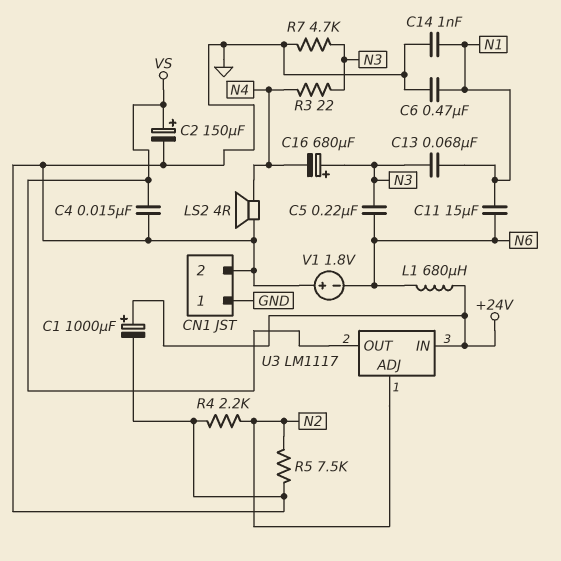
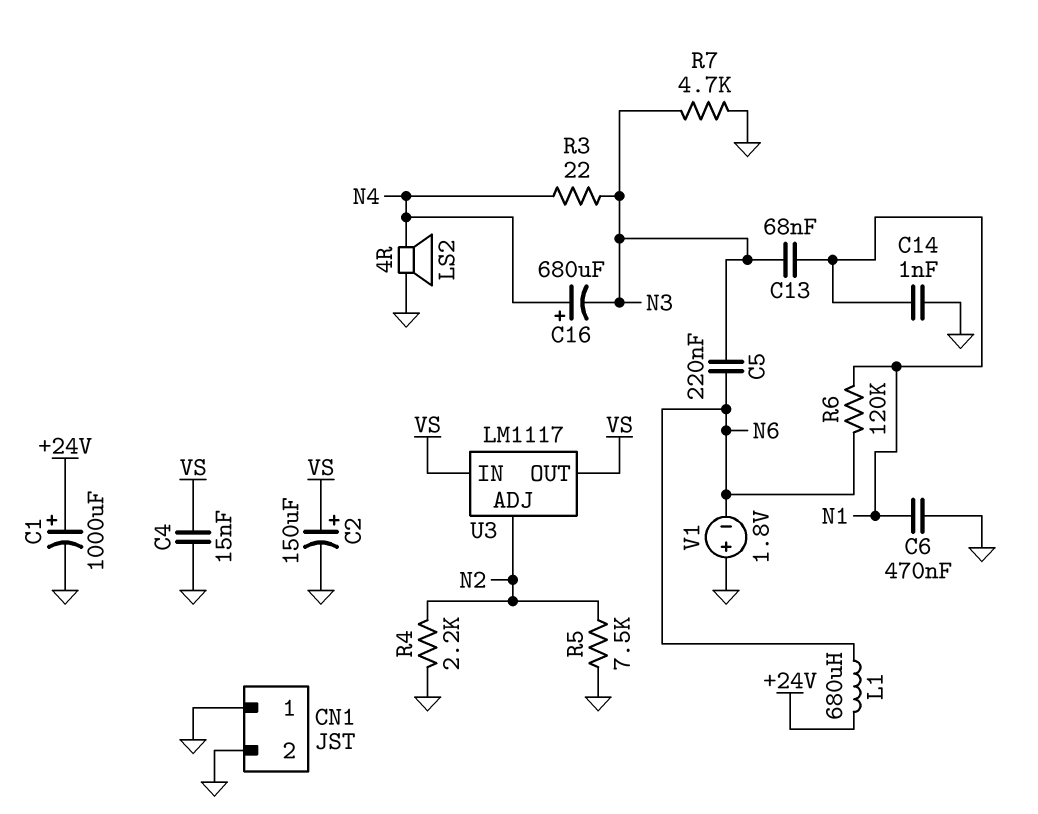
C11: 15uF (N1, N6) -> none
C16: 680uF (plus N3, minus N4) -> 680uF (plus N4, minus N3)
R6: none -> 120k (N1, N6)
U3 pin IN: +24V -> VS

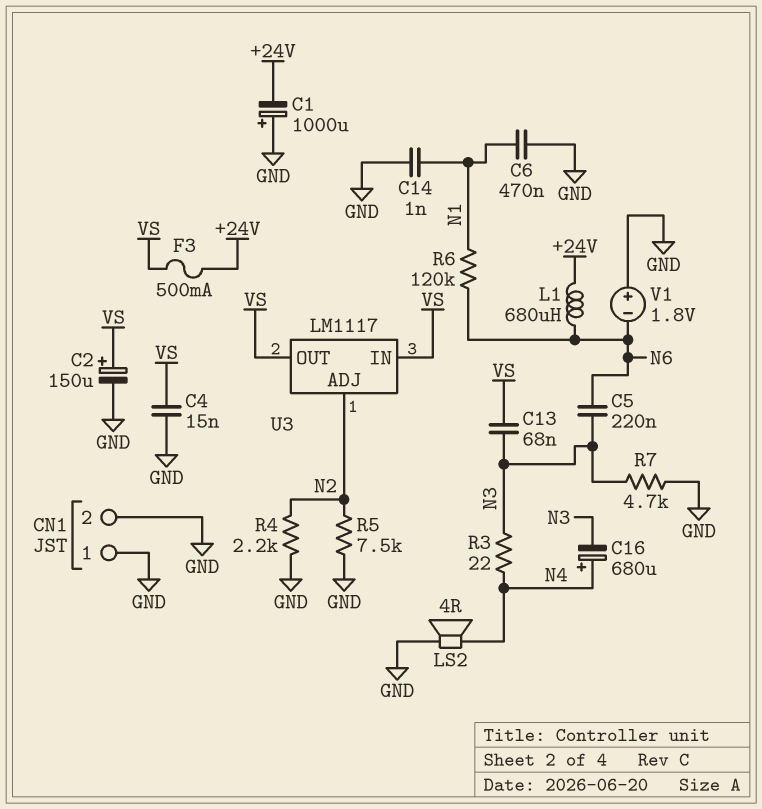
C1: 1000uF (plus +24V, minus GND) -> 1000uF (plus GND, minus +24V)
C13: 68nF (N1, N3) -> 68nF (N3, VS)
F3: none -> 500mA (+24V, VS)

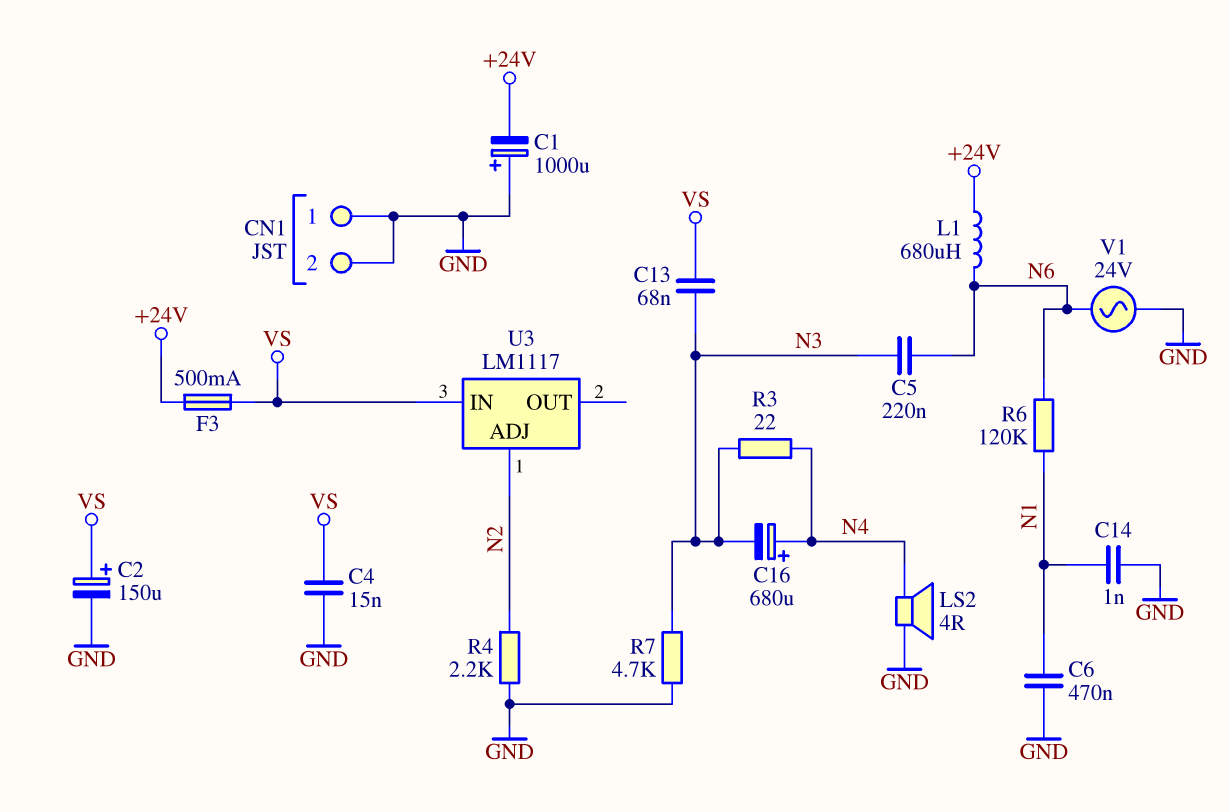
R5: 7.5k (GND, N2) -> none
U3 pin OUT: VS -> none
V1: 1.8V (plus GND, minus N6) -> AC 24V (GND, N6)

